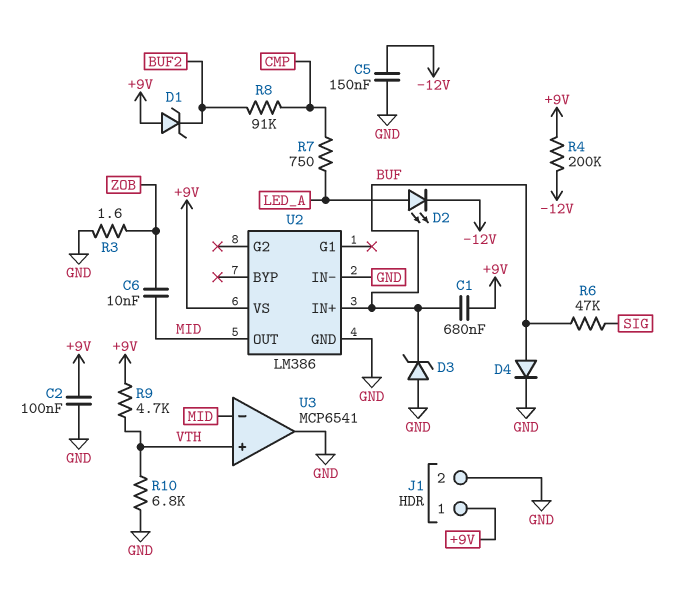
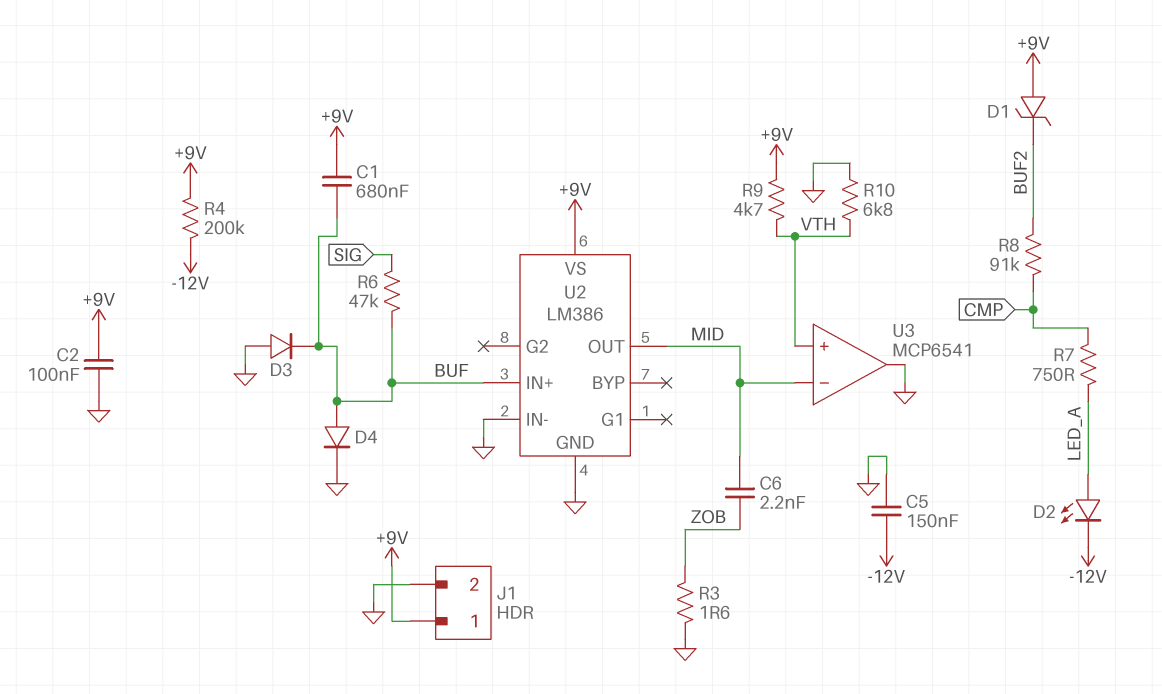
C6: 10nF (MID, ZOB) -> 2.2nF (MID, ZOB)
D3: zener (A GND, K BUF) -> diode (A GND, K BUF)

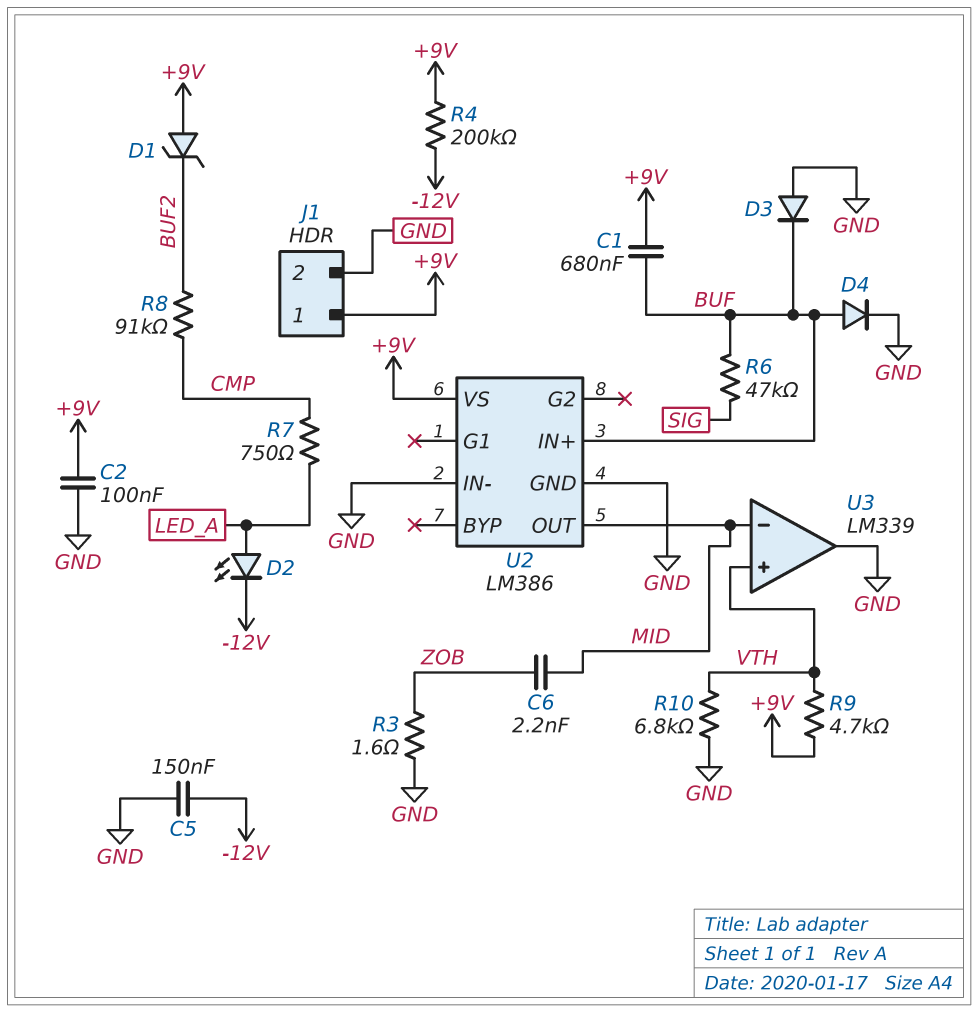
U3: MCP6541 -> LM339

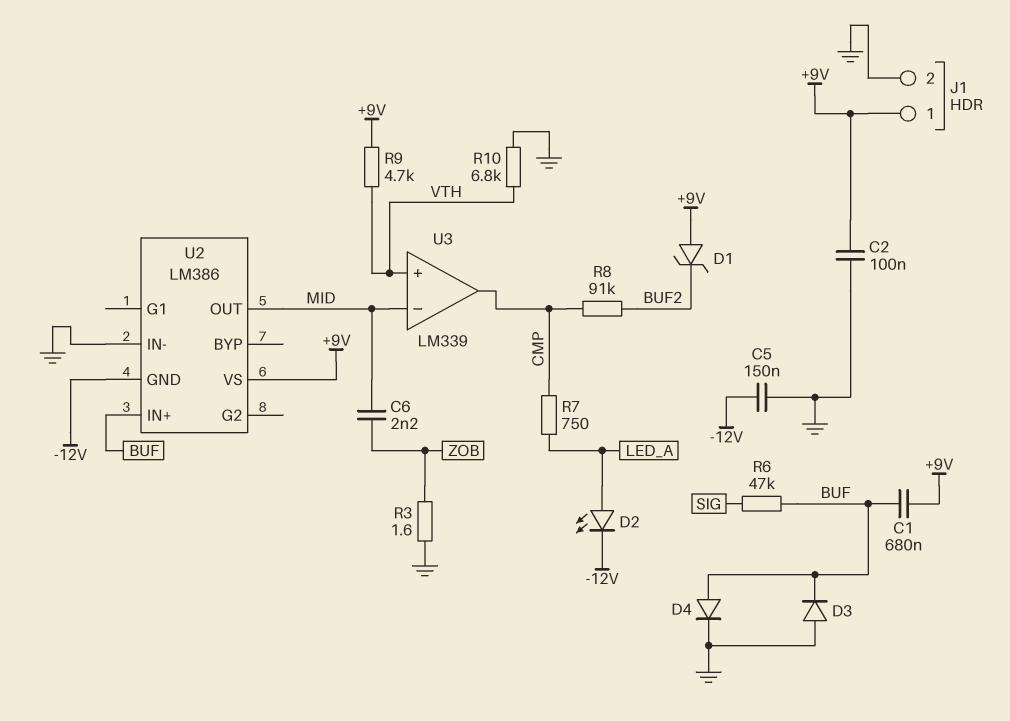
R4: 200k (+9V, -12V) -> none
U2 pin GND: GND -> -12V
U3 pin out: GND -> CMP

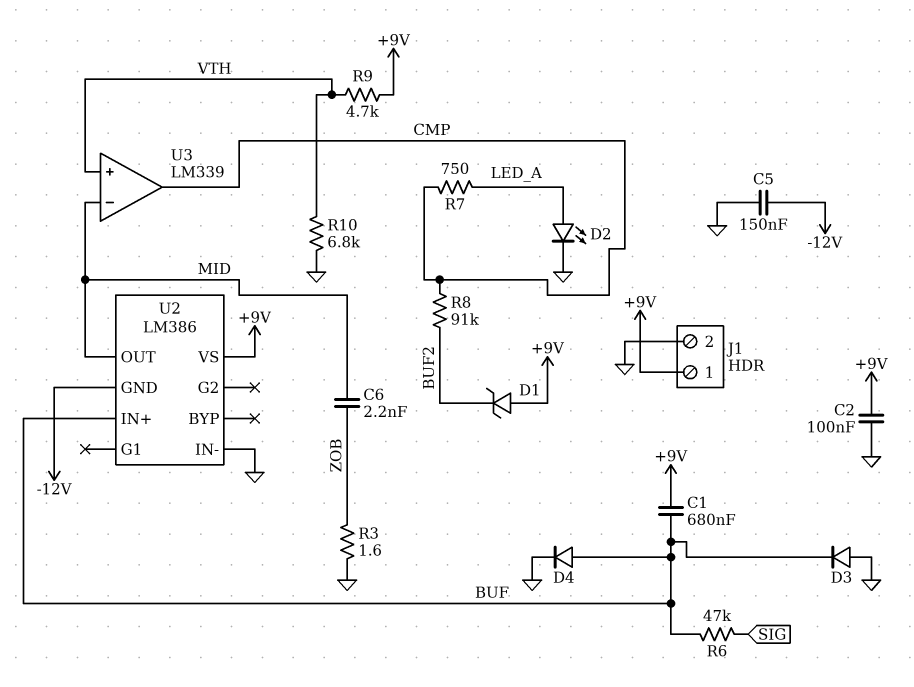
D2: LED (A LED_A, K -12V) -> LED (A LED_A, K GND)

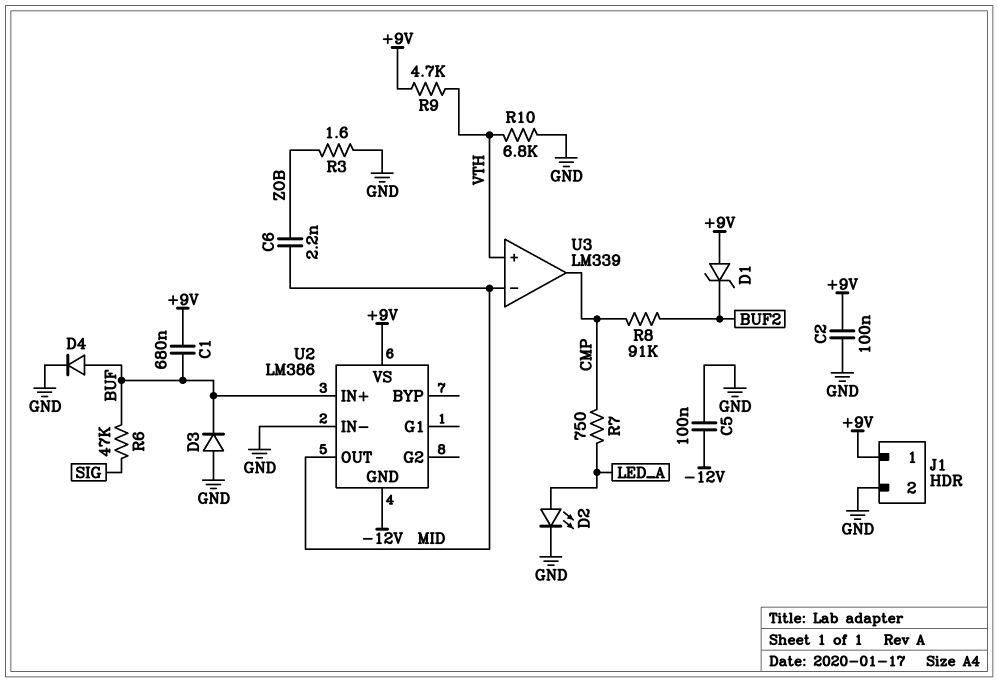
C5: 150nF (-12V, GND) -> 100nF (-12V, GND)

